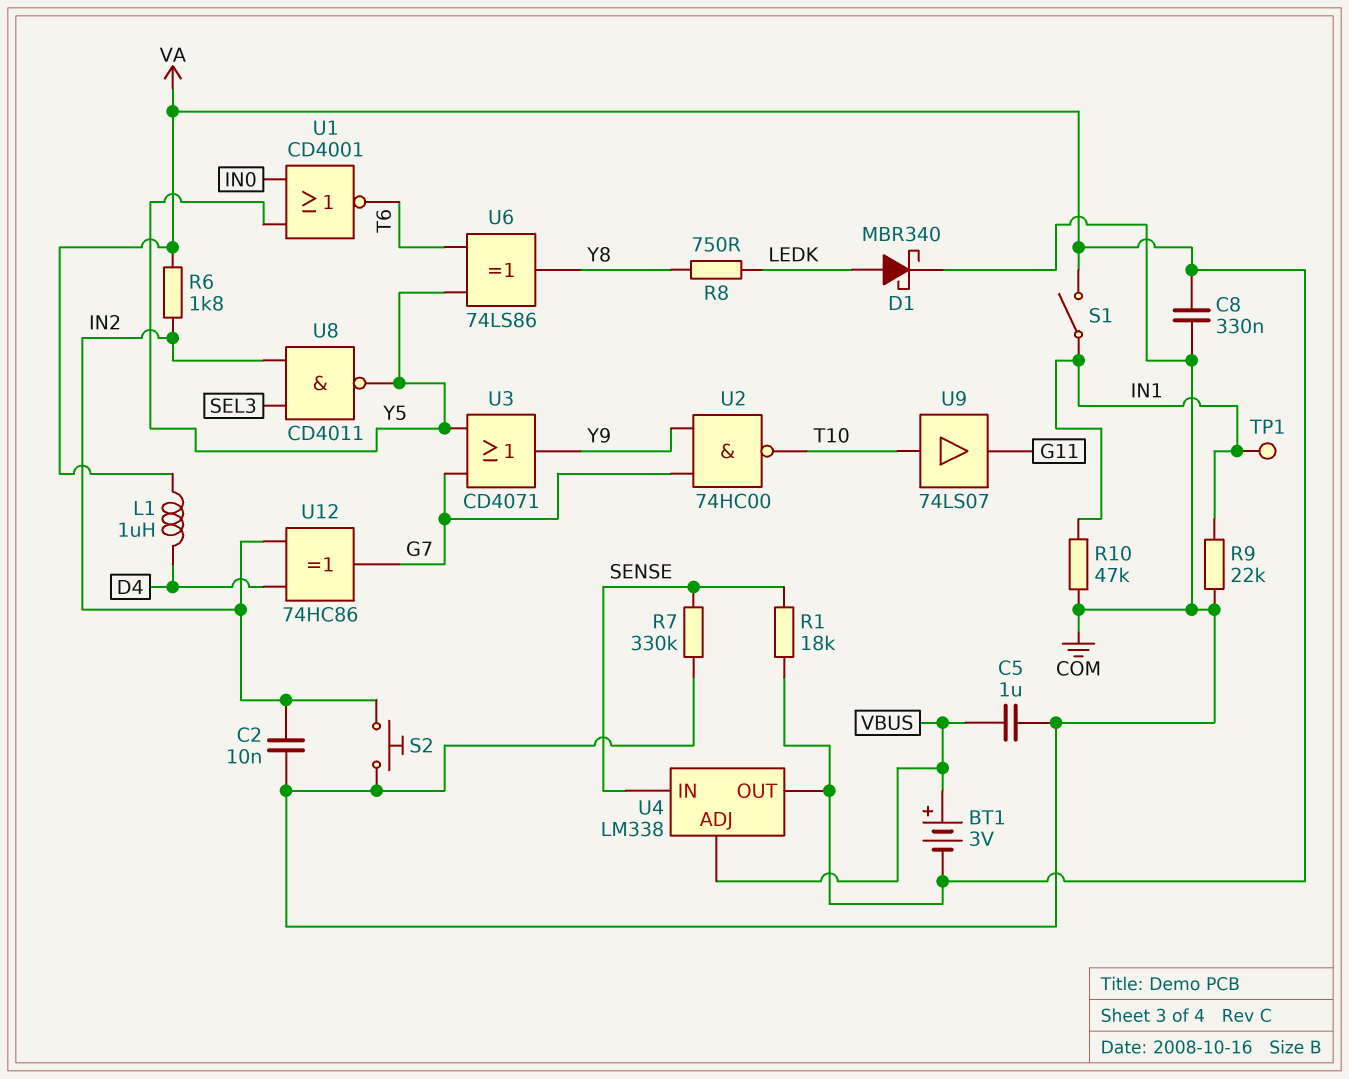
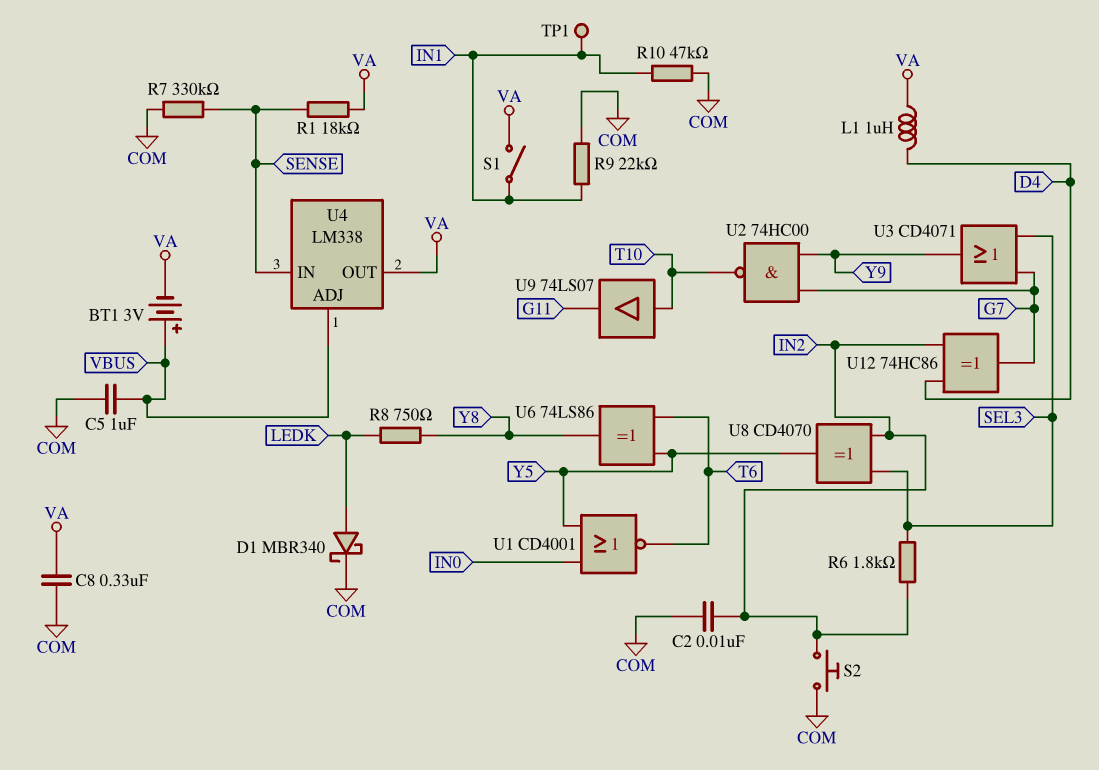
R6: 1.8k (IN2, VA) -> 1.8k (IN2, SEL3)
U3: OR CD4071 (in G7, in Y5, out Y9) -> OR CD4071 (in G7, in SEL3, out Y9)
U8: NAND CD4011 (in IN2, in SEL3, out Y5) -> XOR CD4070 (in IN2, in SEL3, out Y5)

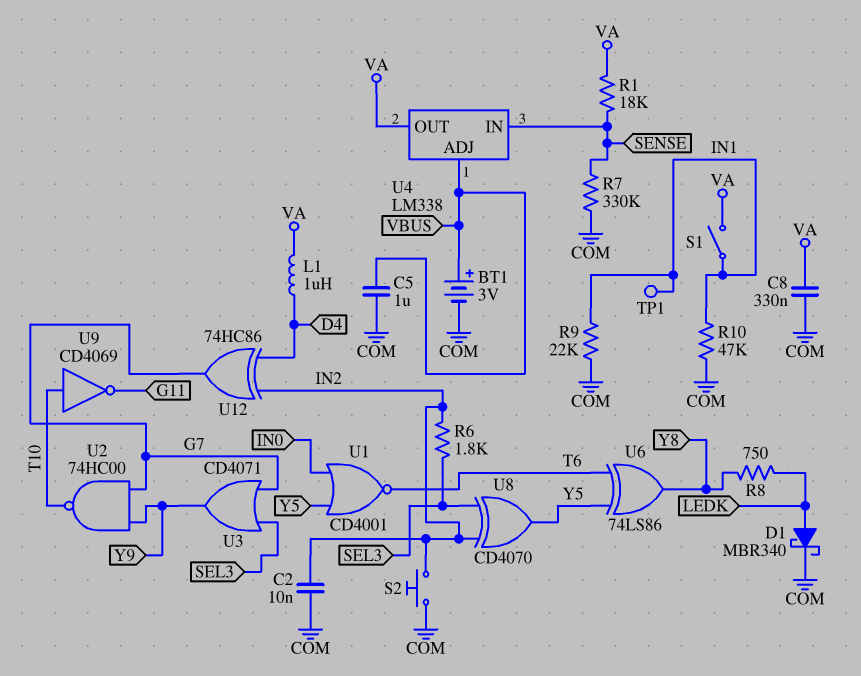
BT1: 3V (plus VBUS, minus VA) -> 3V (plus VBUS, minus COM)
U9: buffer 74LS07 (in T10, out G11) -> NOT CD4069 (in T10, out G11)

